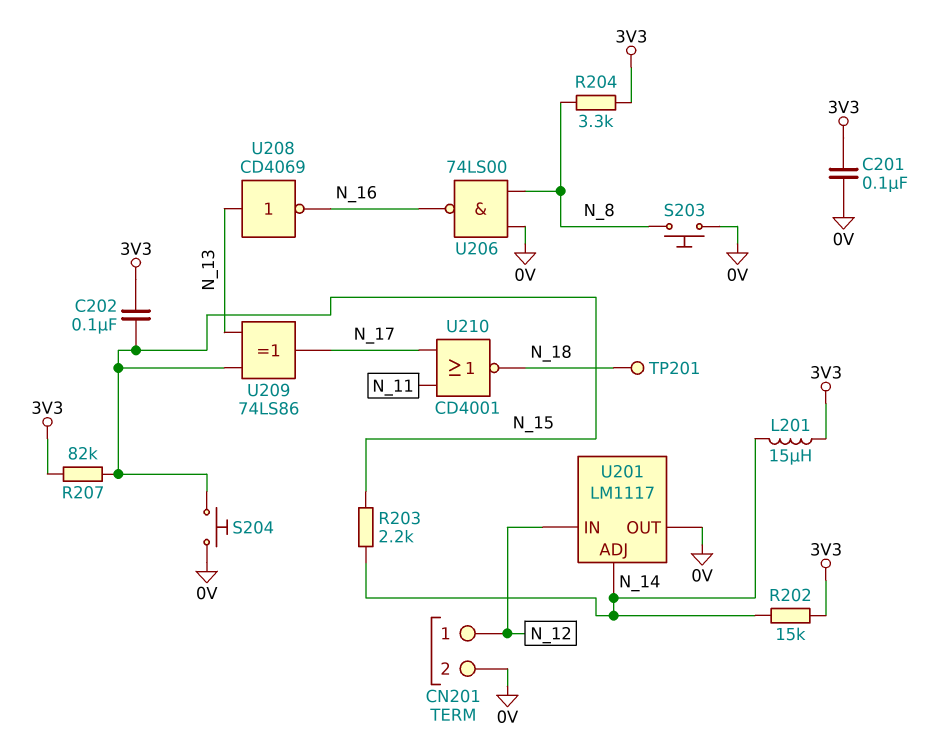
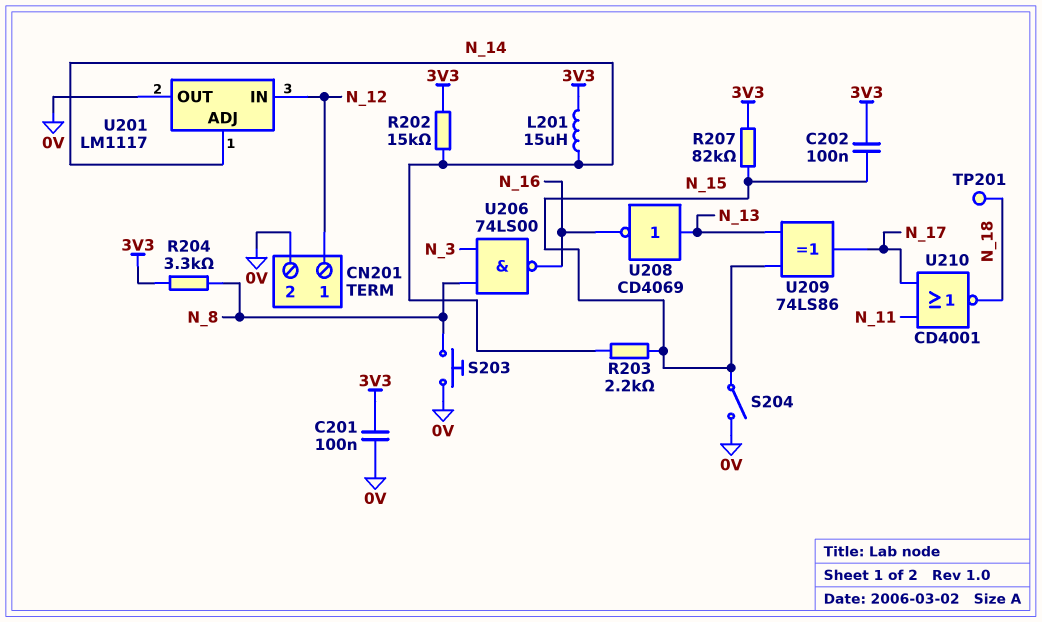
S204: button (0V, N_15) -> switch (0V, N_15)
U206: NAND 74LS00 (in 0V, in N_8, out N_16) -> NAND 74LS00 (in N_3, in N_8, out N_16)

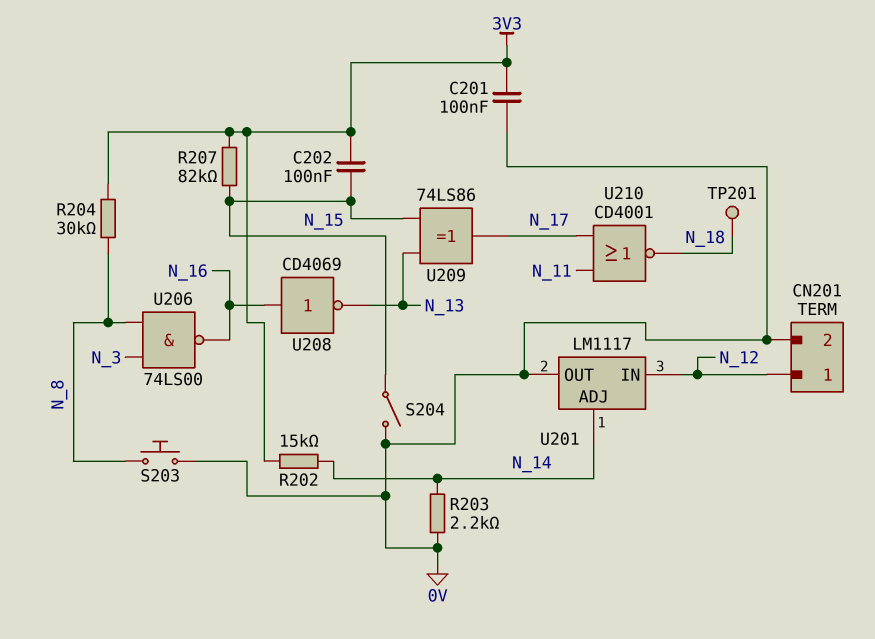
L201: 15uH (3V3, N_14) -> none
R203: 2.2k (N_14, N_15) -> 2.2k (0V, N_14)
R204: 3.3k (3V3, N_8) -> 30k (3V3, N_8)
U208: NOT CD4069 (in N_13, out N_16) -> NOT CD4069 (in N_16, out N_13)

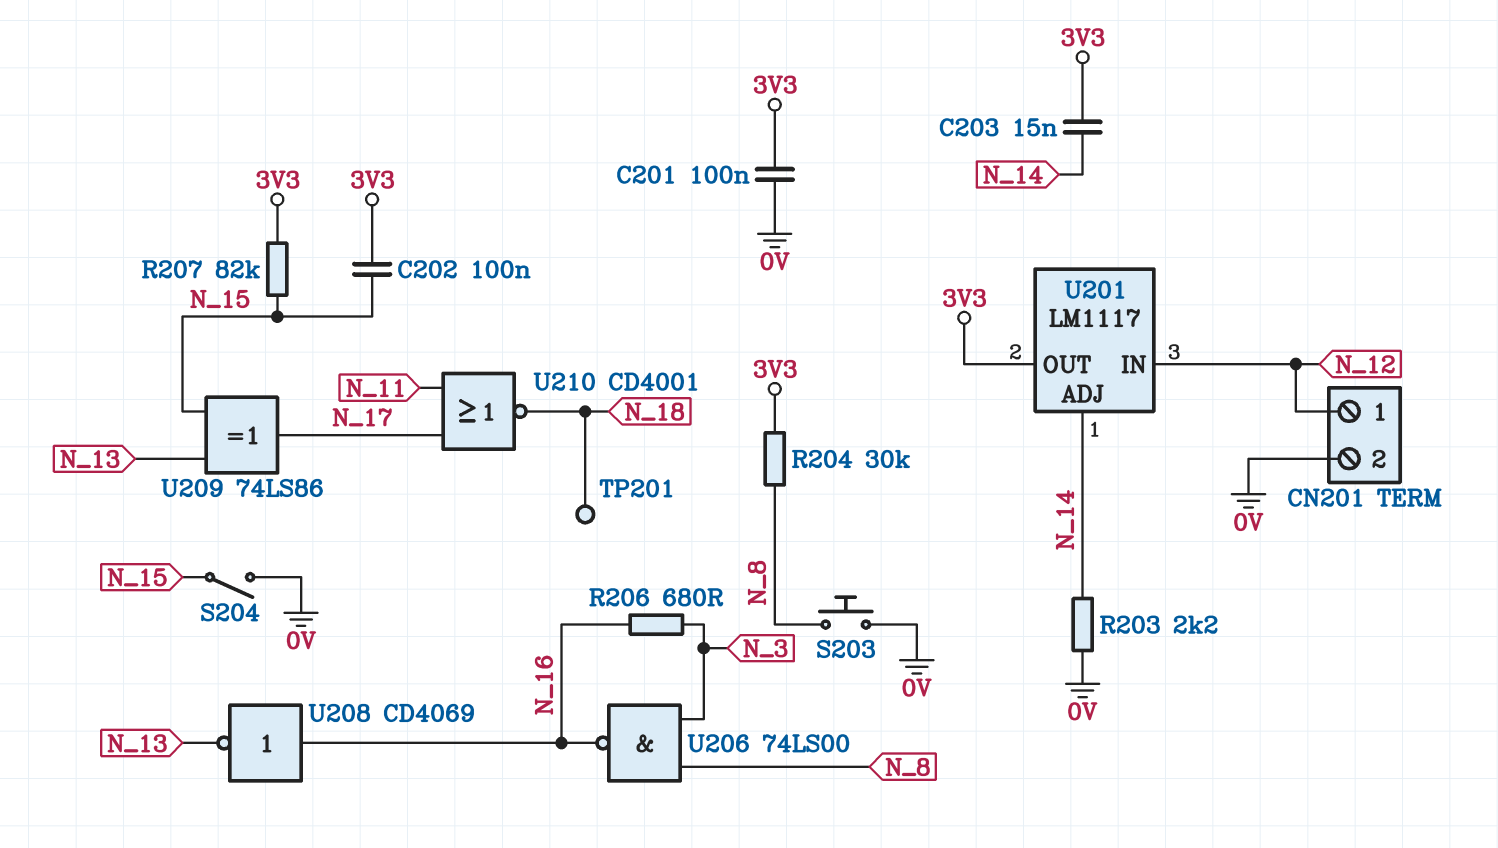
C203: none -> 15nF (3V3, N_14)
R202: 15k (3V3, N_14) -> none
R206: none -> 680 (N_3, N_16)
U201 pin OUT: 0V -> 3V3

